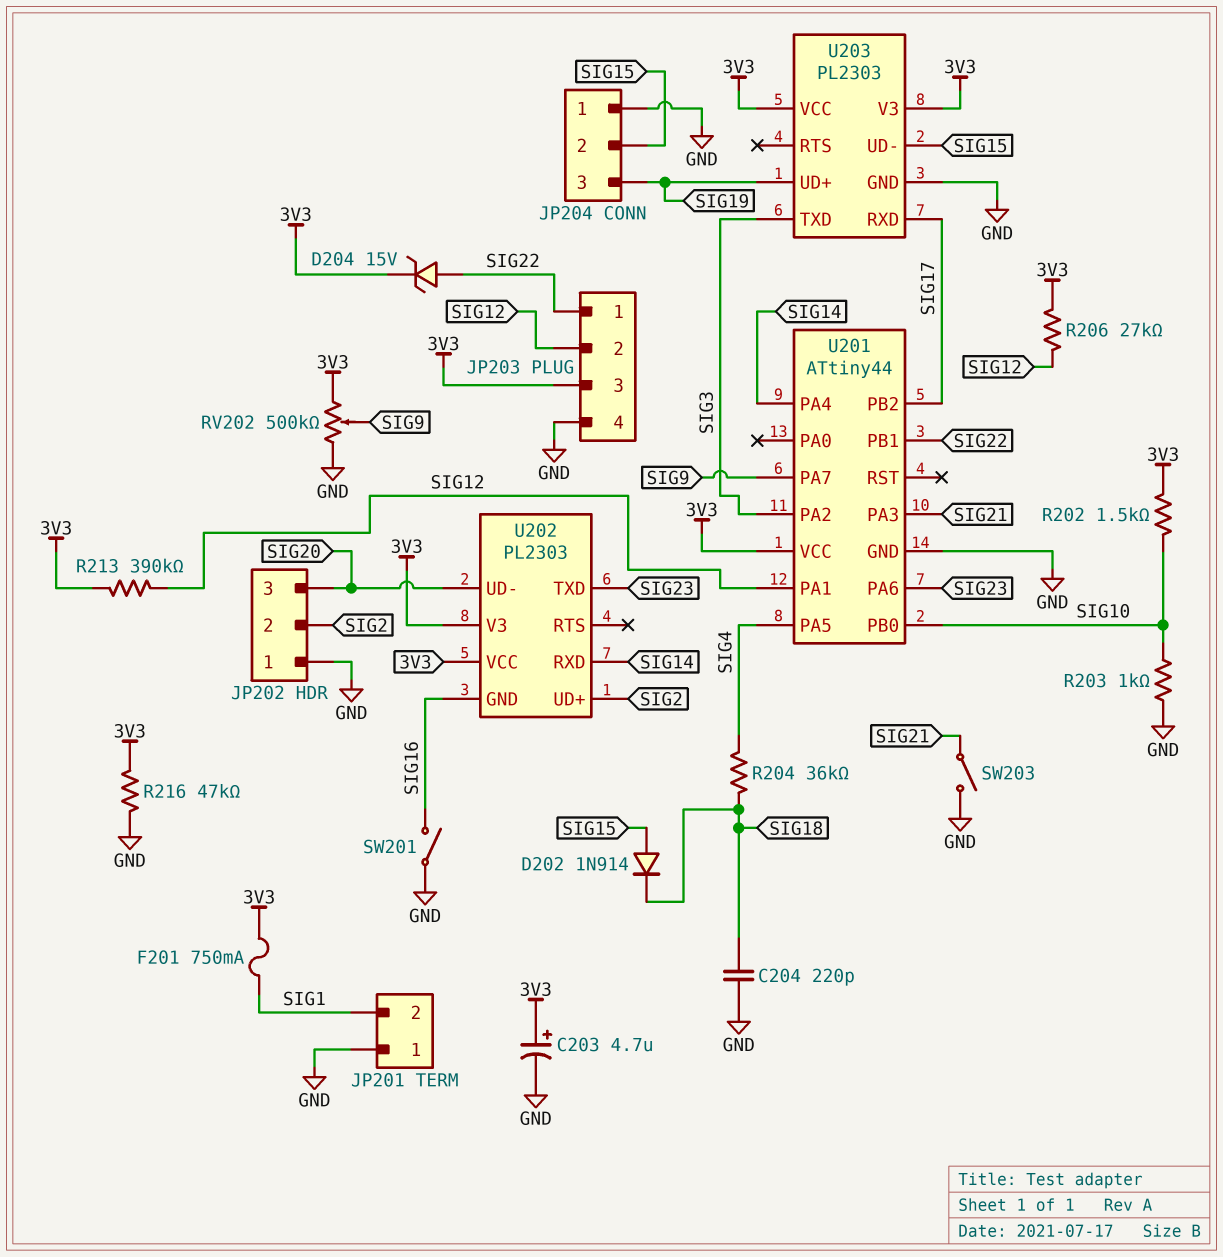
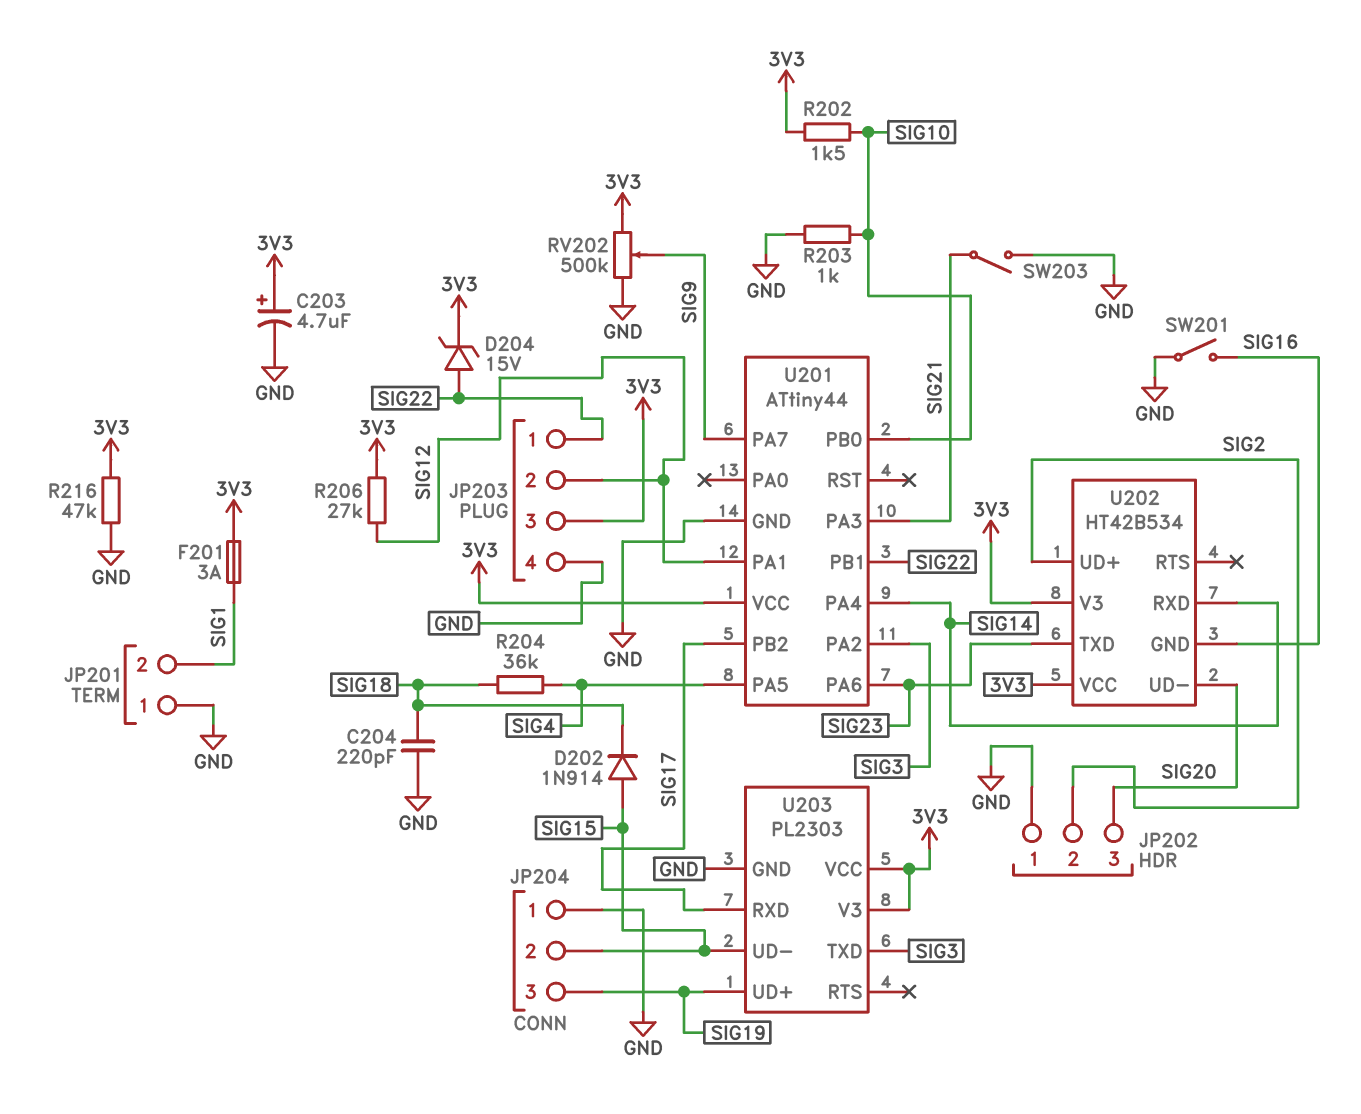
F201: 750mA (3V3, SIG1) -> 3A (3V3, SIG1)
R213: 390k (3V3, SIG12) -> none
U202: PL2303 -> HT42B534

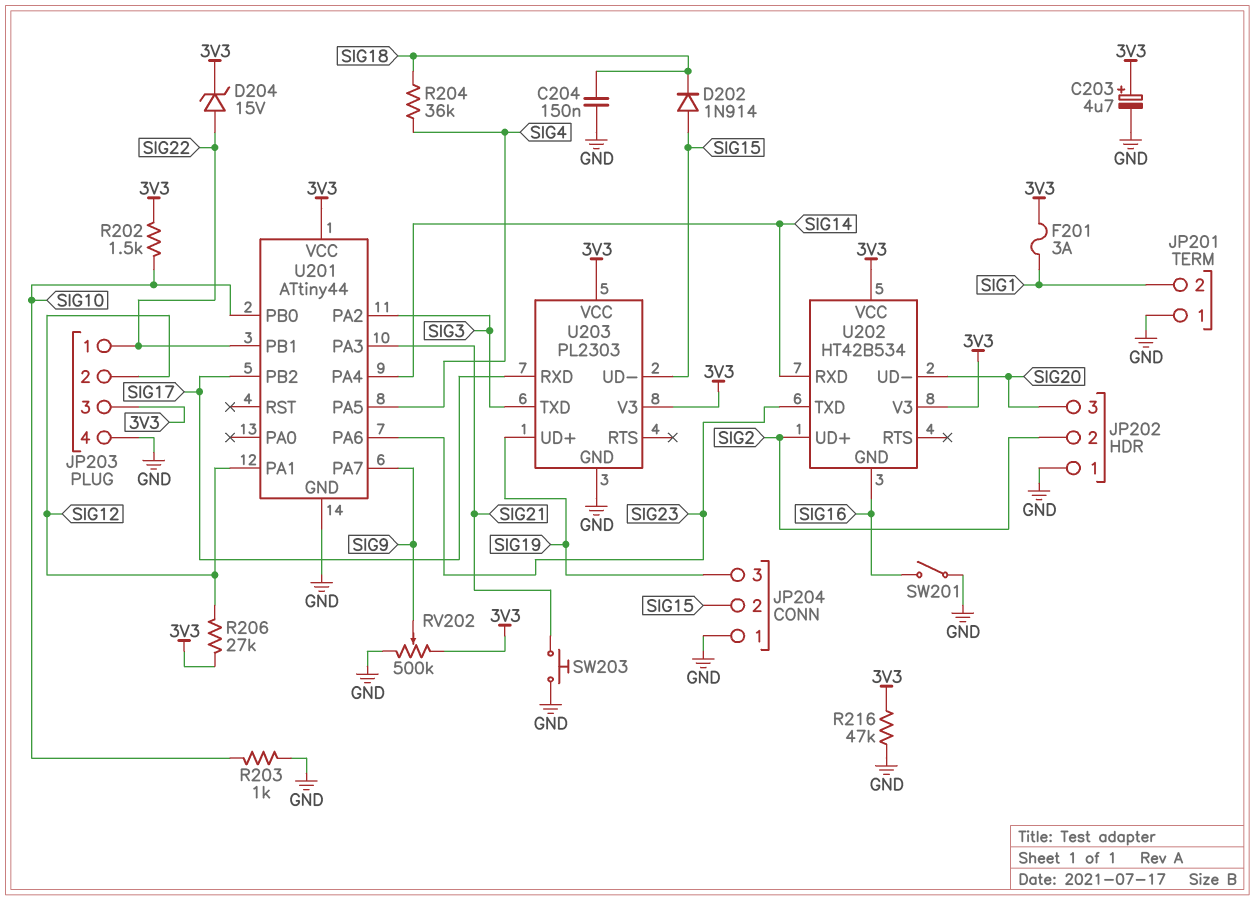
C204: 220pF (GND, SIG18) -> 150nF (GND, SIG18)
SW203: switch (GND, SIG21) -> button (GND, SIG21)

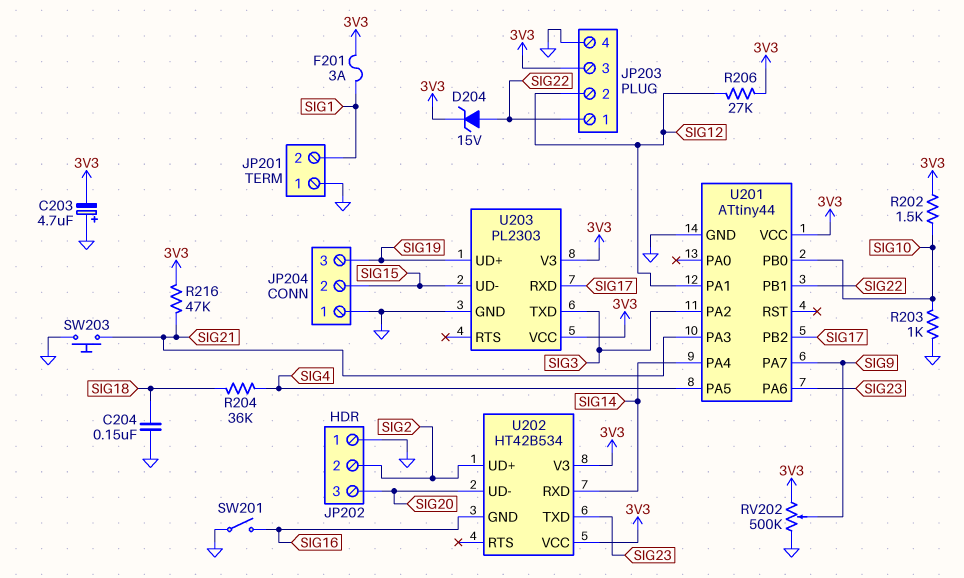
C203: 4.7uF (plus 3V3, minus GND) -> 4.7uF (plus GND, minus 3V3)
D202: diode 1N914 (A SIG15, K SIG18) -> none
R216: 47k (3V3, GND) -> 47k (3V3, SIG21)

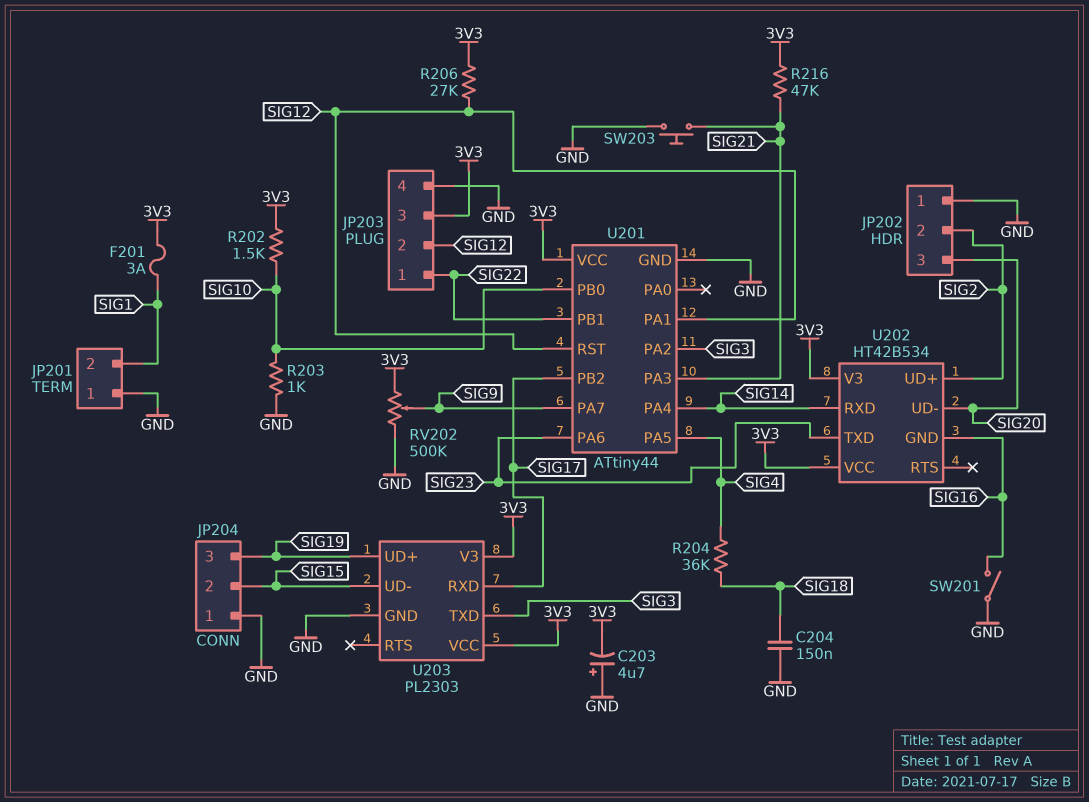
D204: zener 15V (A SIG22, K 3V3) -> none
U201 pin RST: none -> SIG12

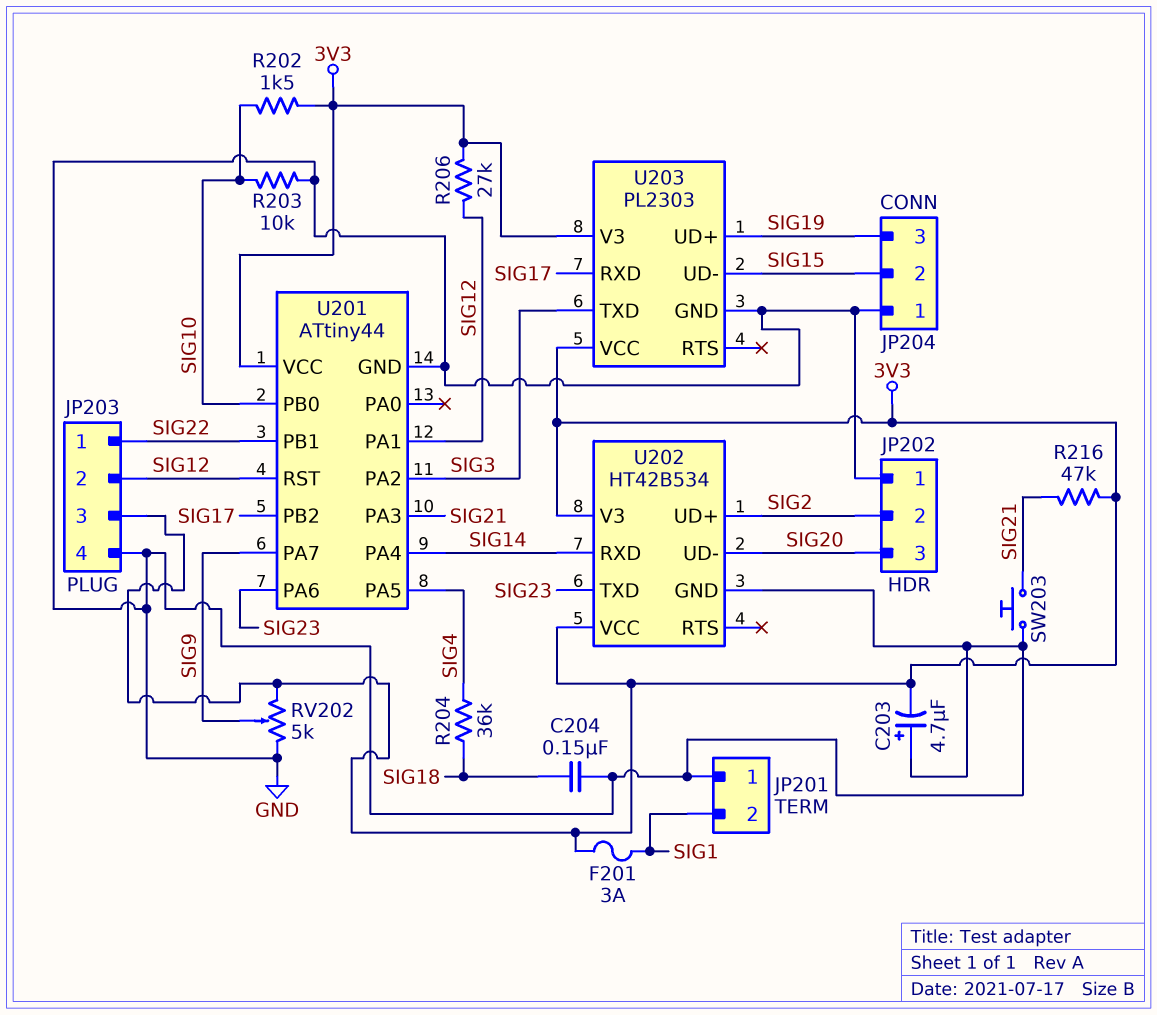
R203: 1k (GND, SIG10) -> 10k (GND, SIG10)
RV202: 500k (3V3, GND, wiper SIG9) -> 5k (3V3, GND, wiper SIG9)
SW201: switch (GND, SIG16) -> none
U202 pin GND: SIG16 -> GND

